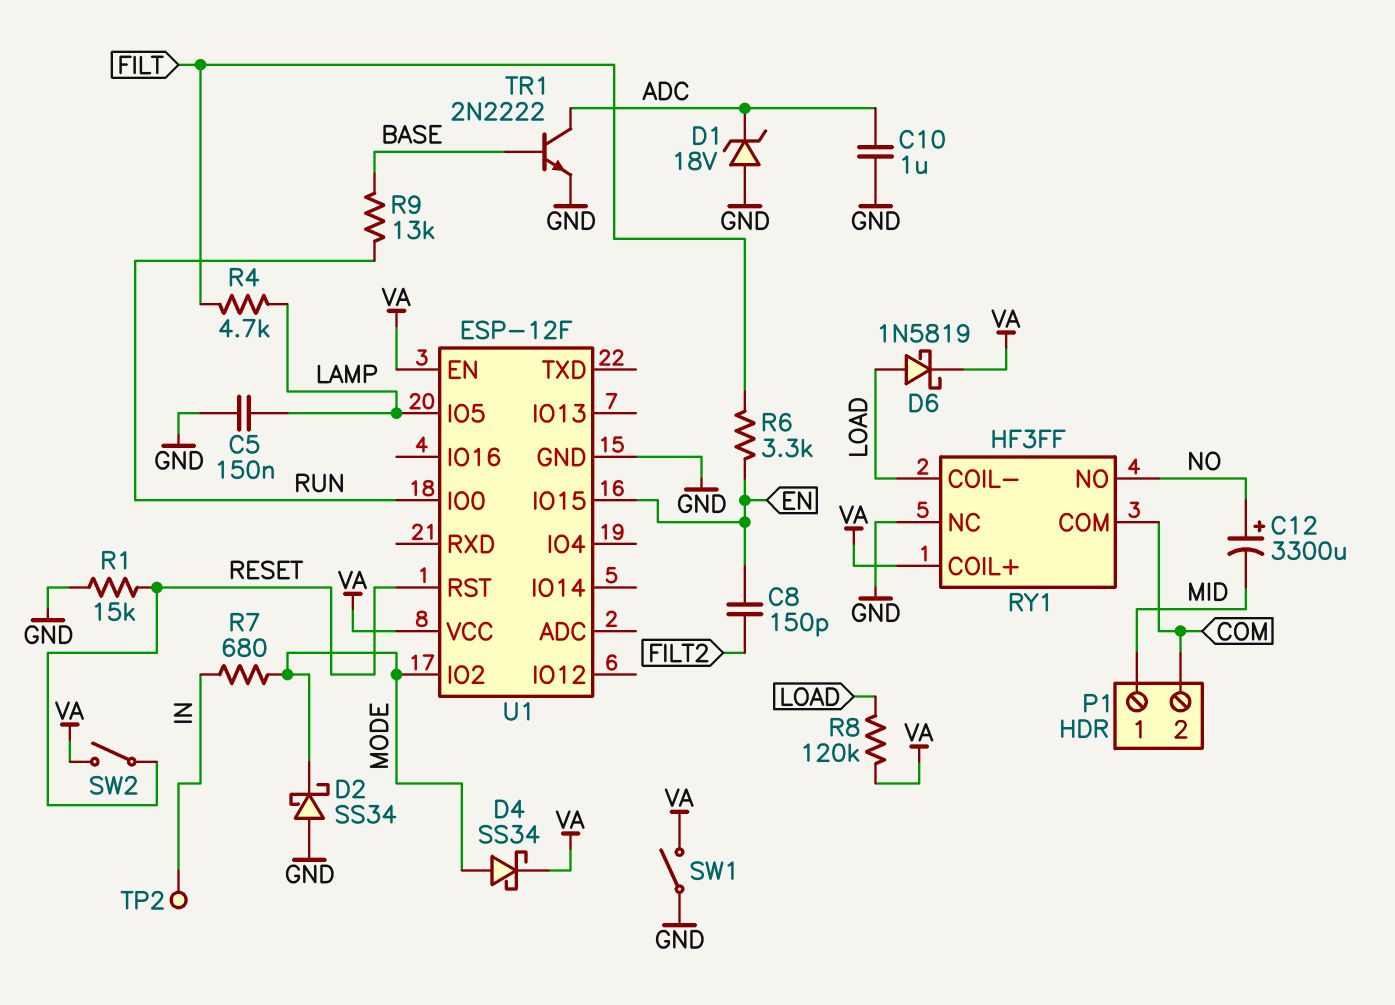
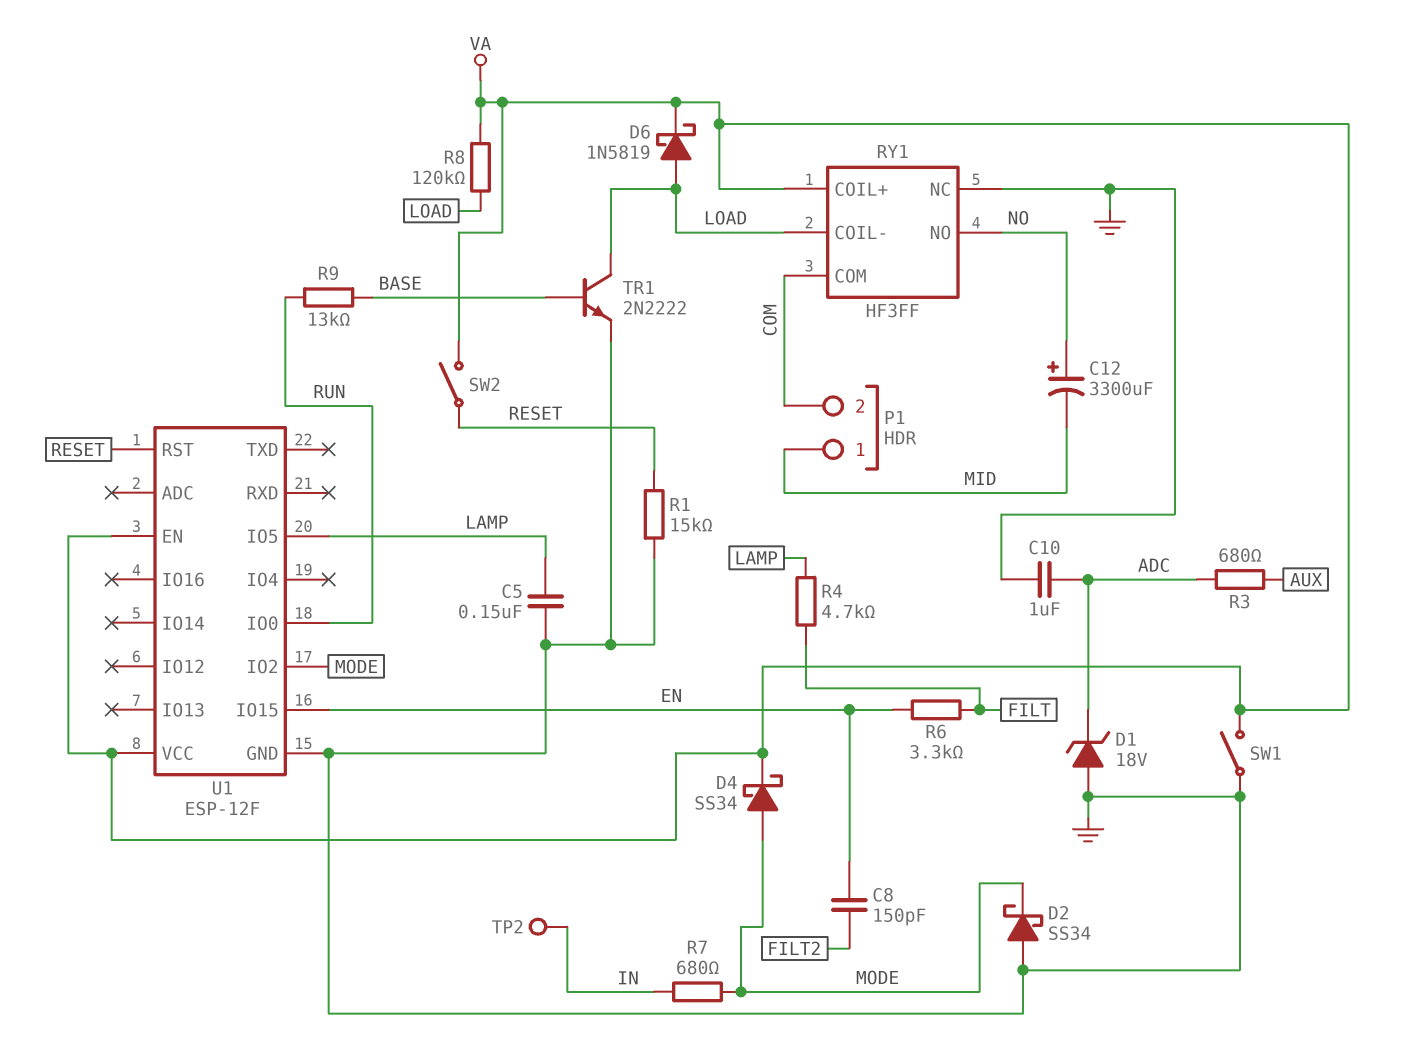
R3: none -> 680 (ADC, AUX)
TR1: NPN 2N2222 (B BASE, C ADC, E GND) -> NPN 2N2222 (B BASE, C LOAD, E GND)

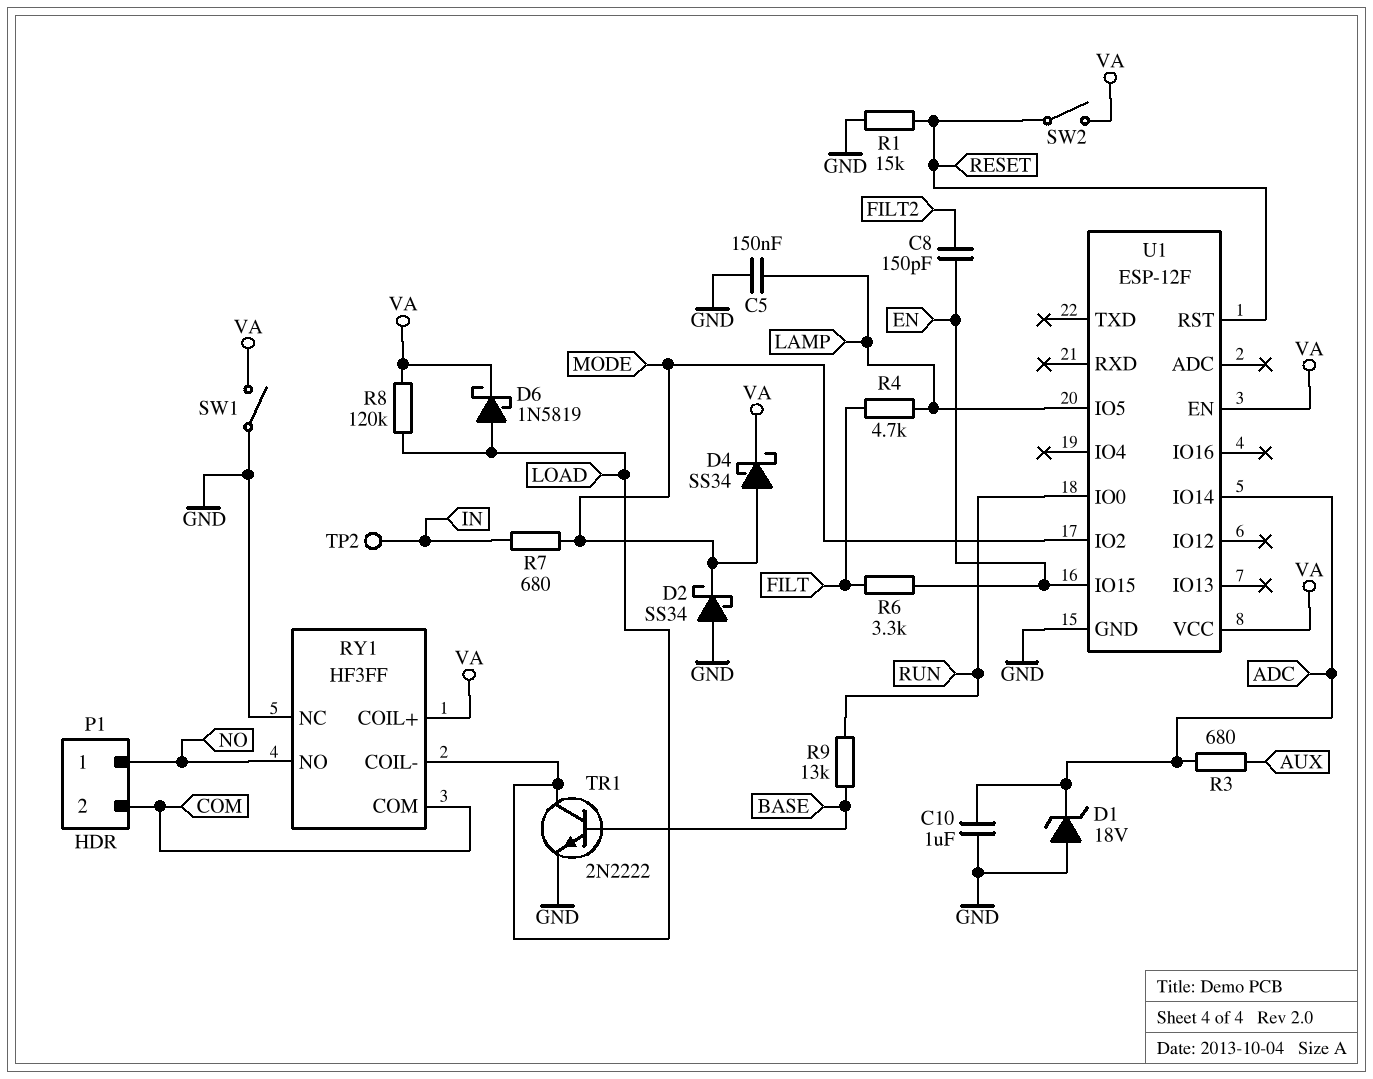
C12: 3300uF (plus NO, minus MID) -> none
P1 pin 1: MID -> NO
U1 pin IO14: none -> ADC

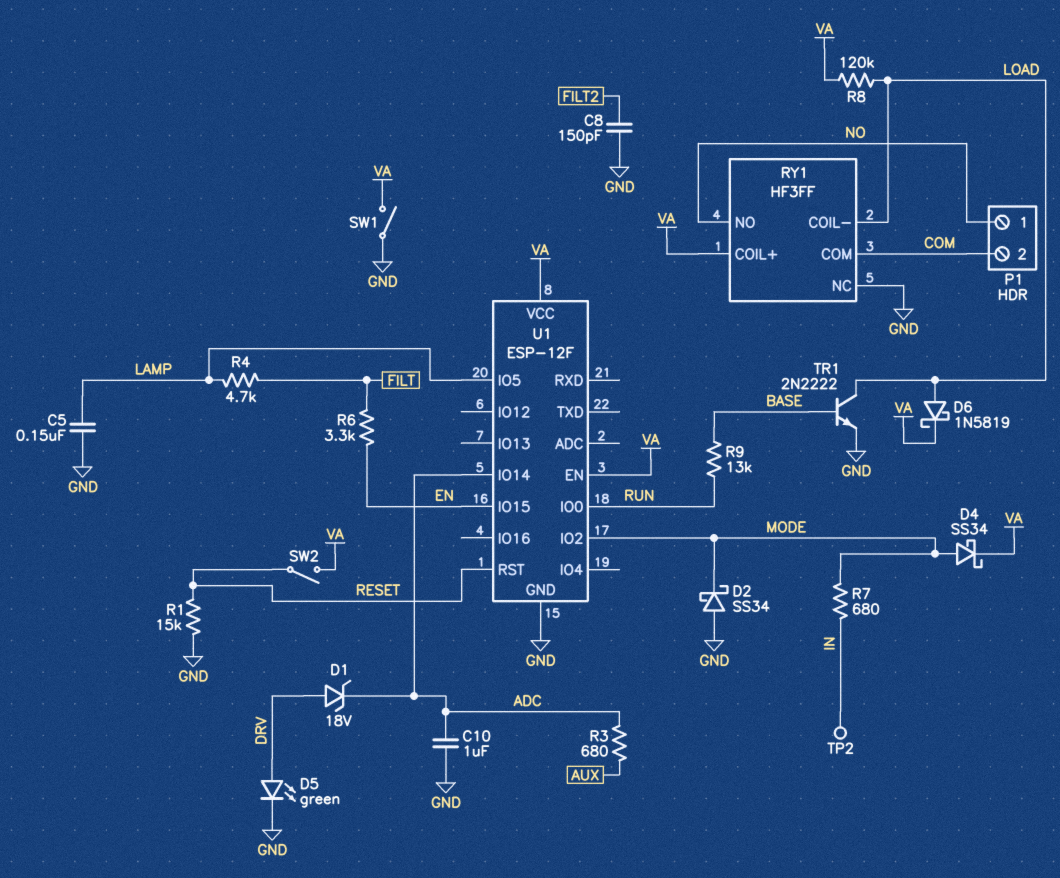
C8: 150pF (EN, FILT2) -> 150pF (FILT2, GND)
D1: zener 18V (A GND, K ADC) -> zener 18V (A DRV, K ADC)
D5: none -> LED green (A DRV, K GND)

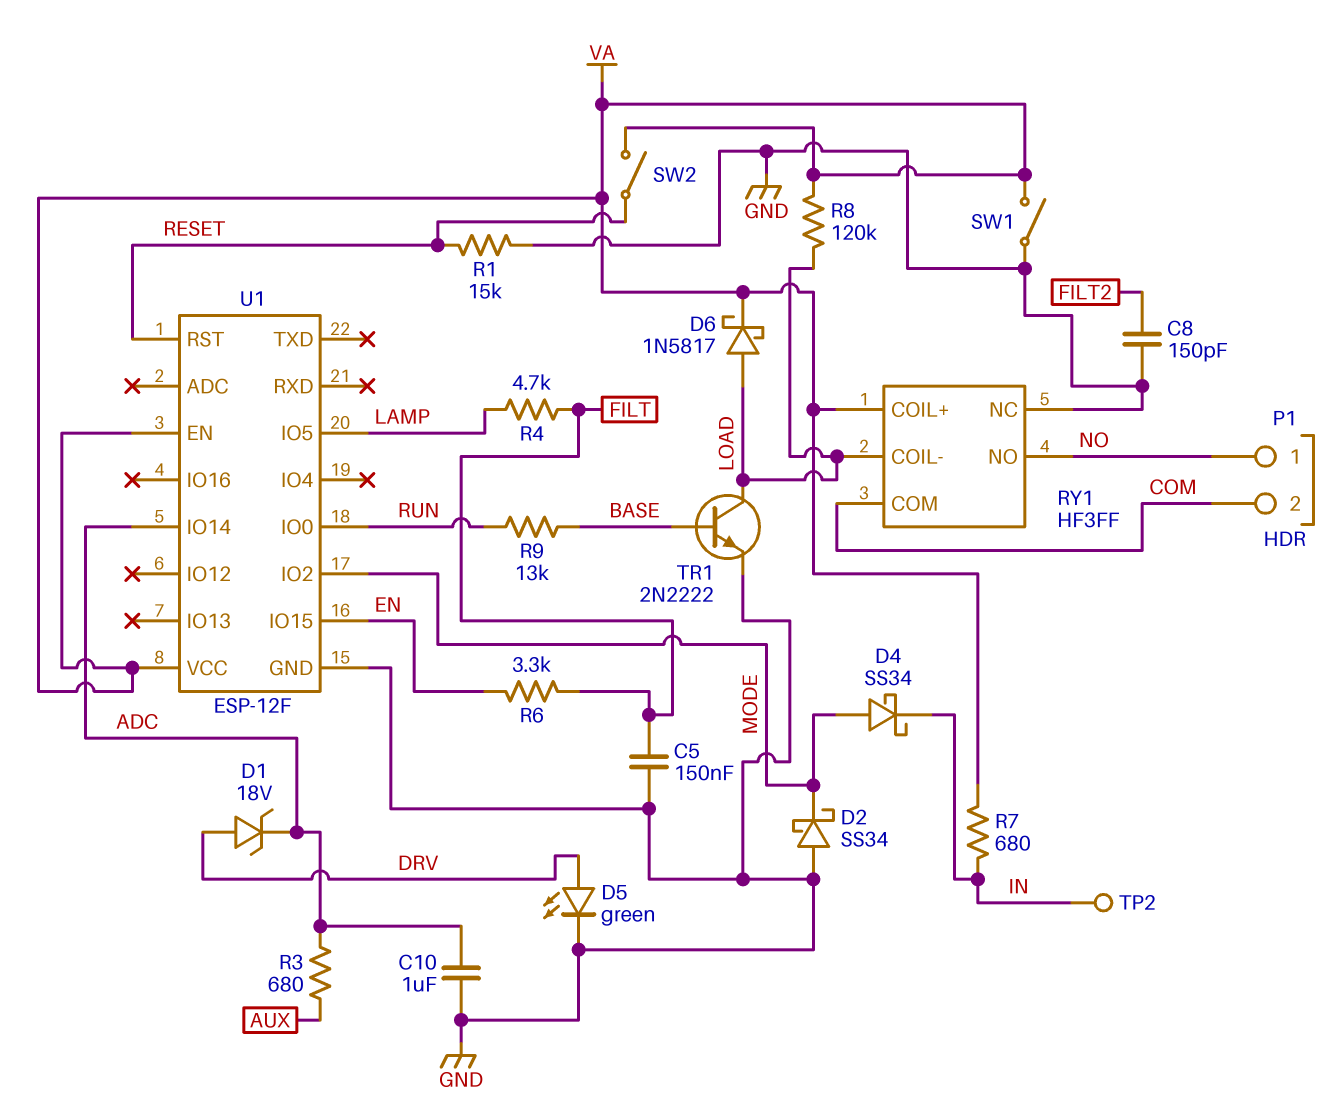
C5: 150nF (GND, LAMP) -> 150nF (FILT, GND)
D4: schottky SS34 (A MODE, K VA) -> schottky SS34 (A MODE, K IN)
D6: schottky 1N5819 (A LOAD, K VA) -> schottky 1N5817 (A LOAD, K VA)
R7: 680 (IN, MODE) -> 680 (IN, VA)

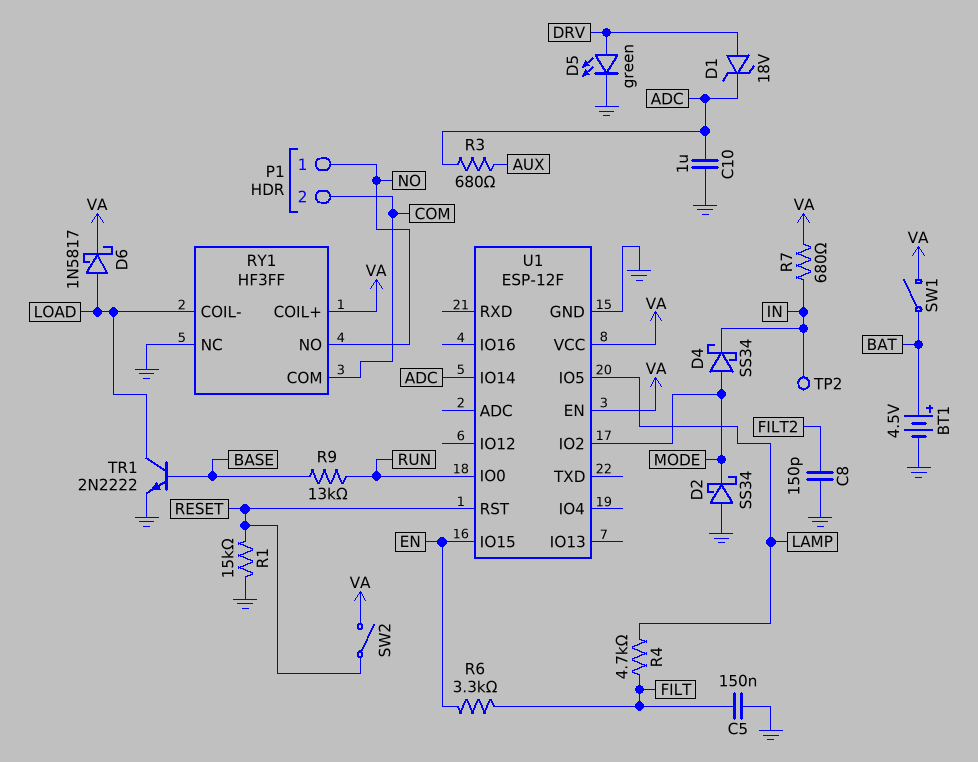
BT1: none -> 4.5V (plus BAT, minus GND)
R8: 120k (LOAD, VA) -> none
SW1: switch (GND, VA) -> switch (BAT, VA)

